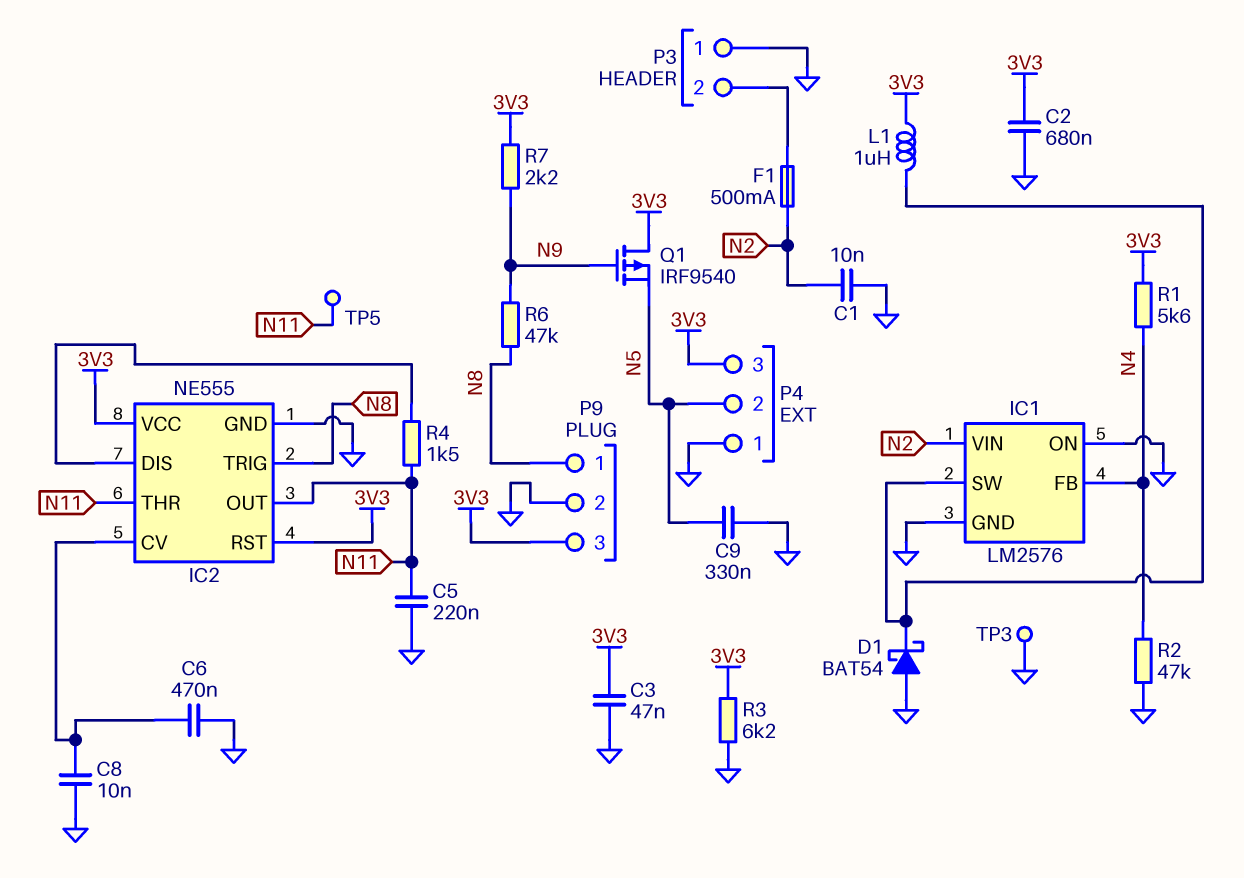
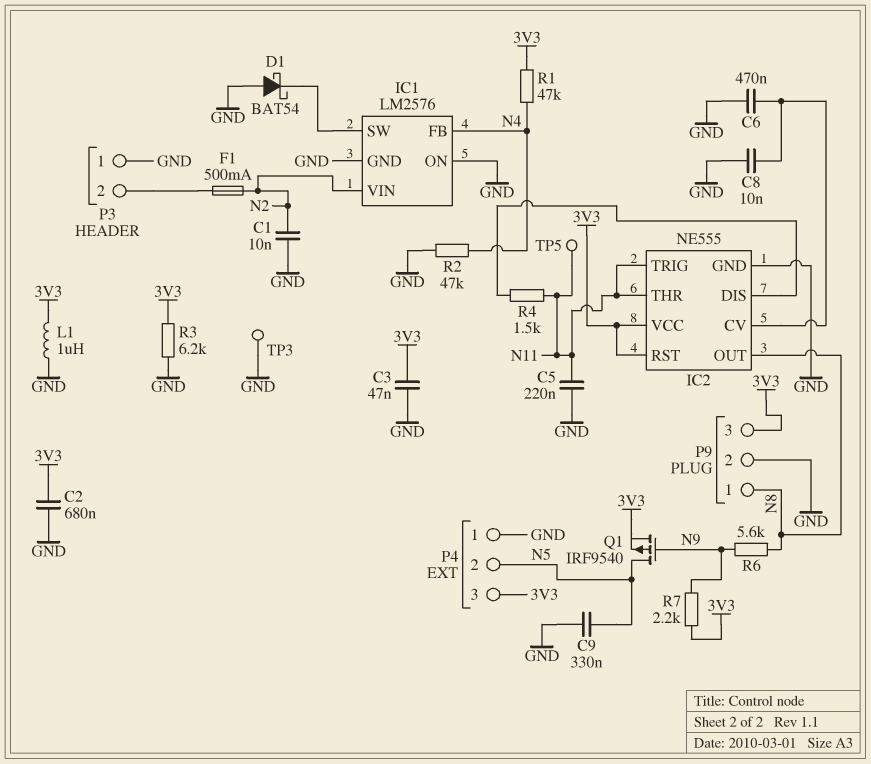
IC2 pin OUT: N11 -> N8
IC2 pin TRIG: N8 -> N11
L1: 1uH (3V3, IC1/SW) -> 1uH (3V3, GND)
Q1: PMOS IRF9540 (G N9, D 3V3, S N5) -> PMOS IRF9540 (G N9, D N5, S 3V3)
R1: 5.6k (3V3, N4) -> 47k (3V3, N4)
R6: 47k (N8, N9) -> 5.6k (N8, N9)

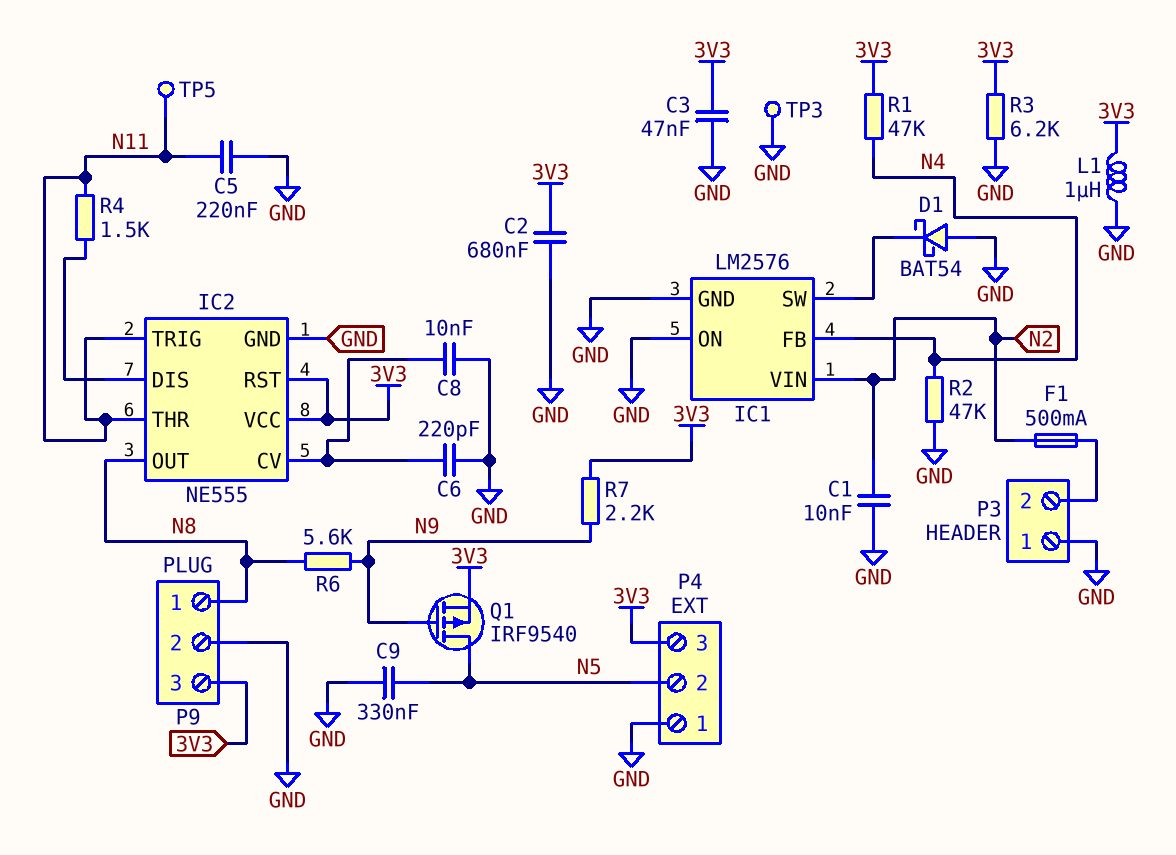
C6: 470nF (GND, IC2/CV) -> 220pF (GND, IC2/CV)

